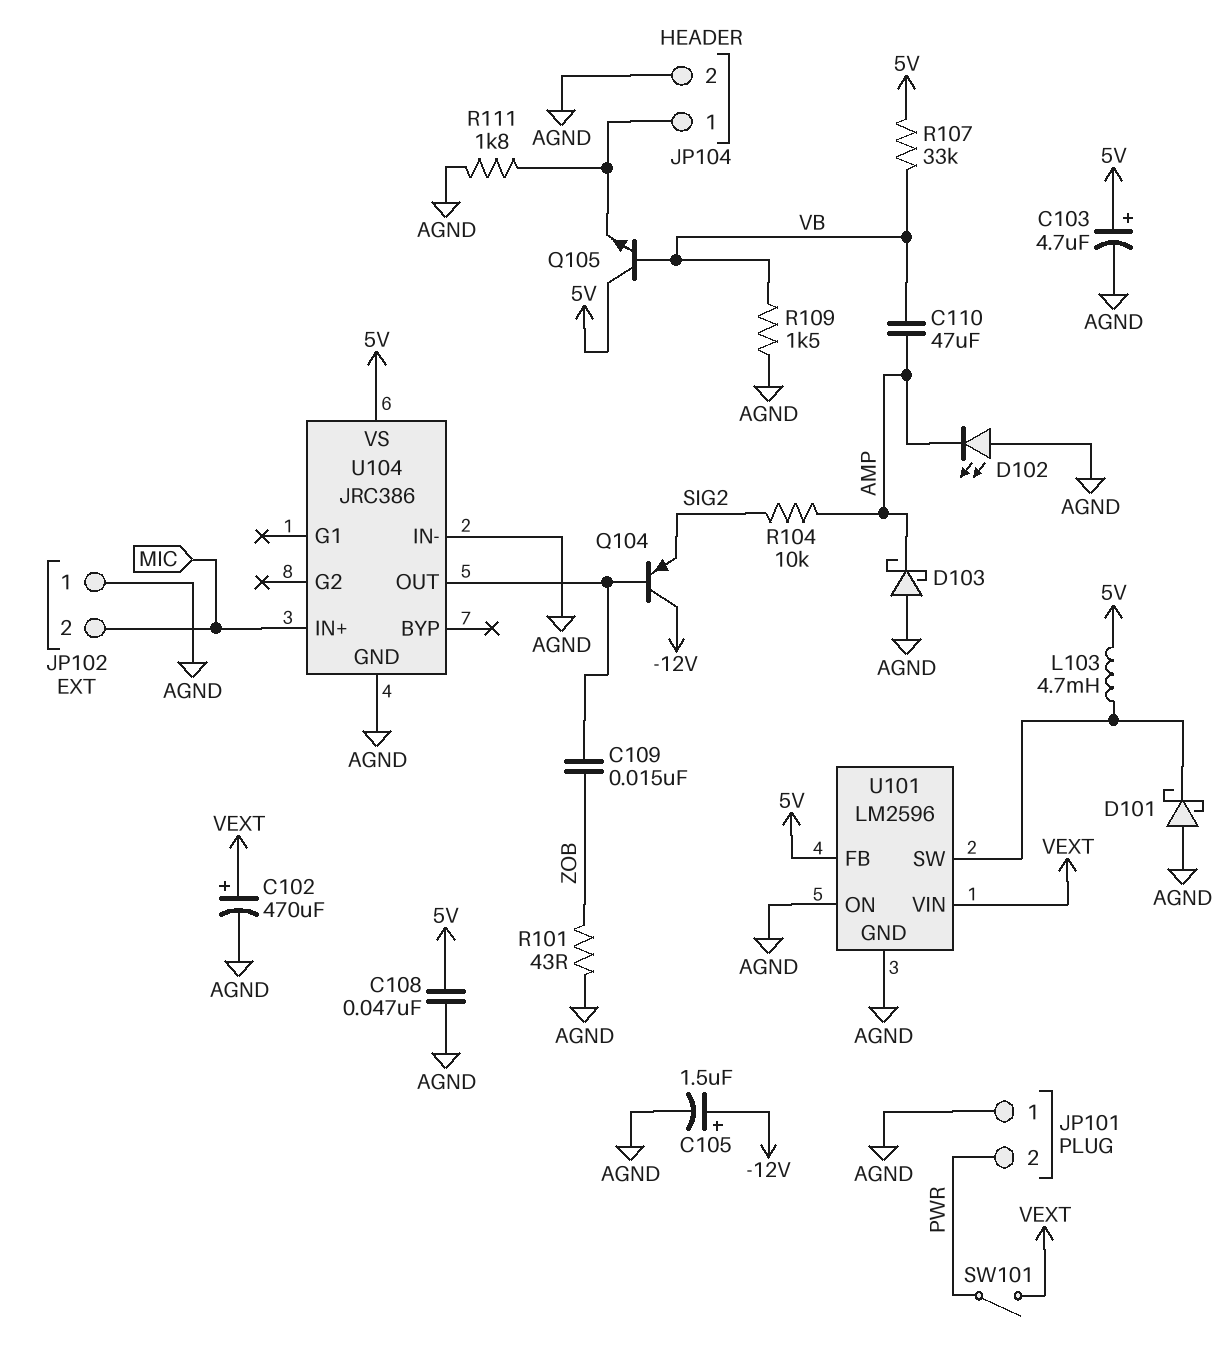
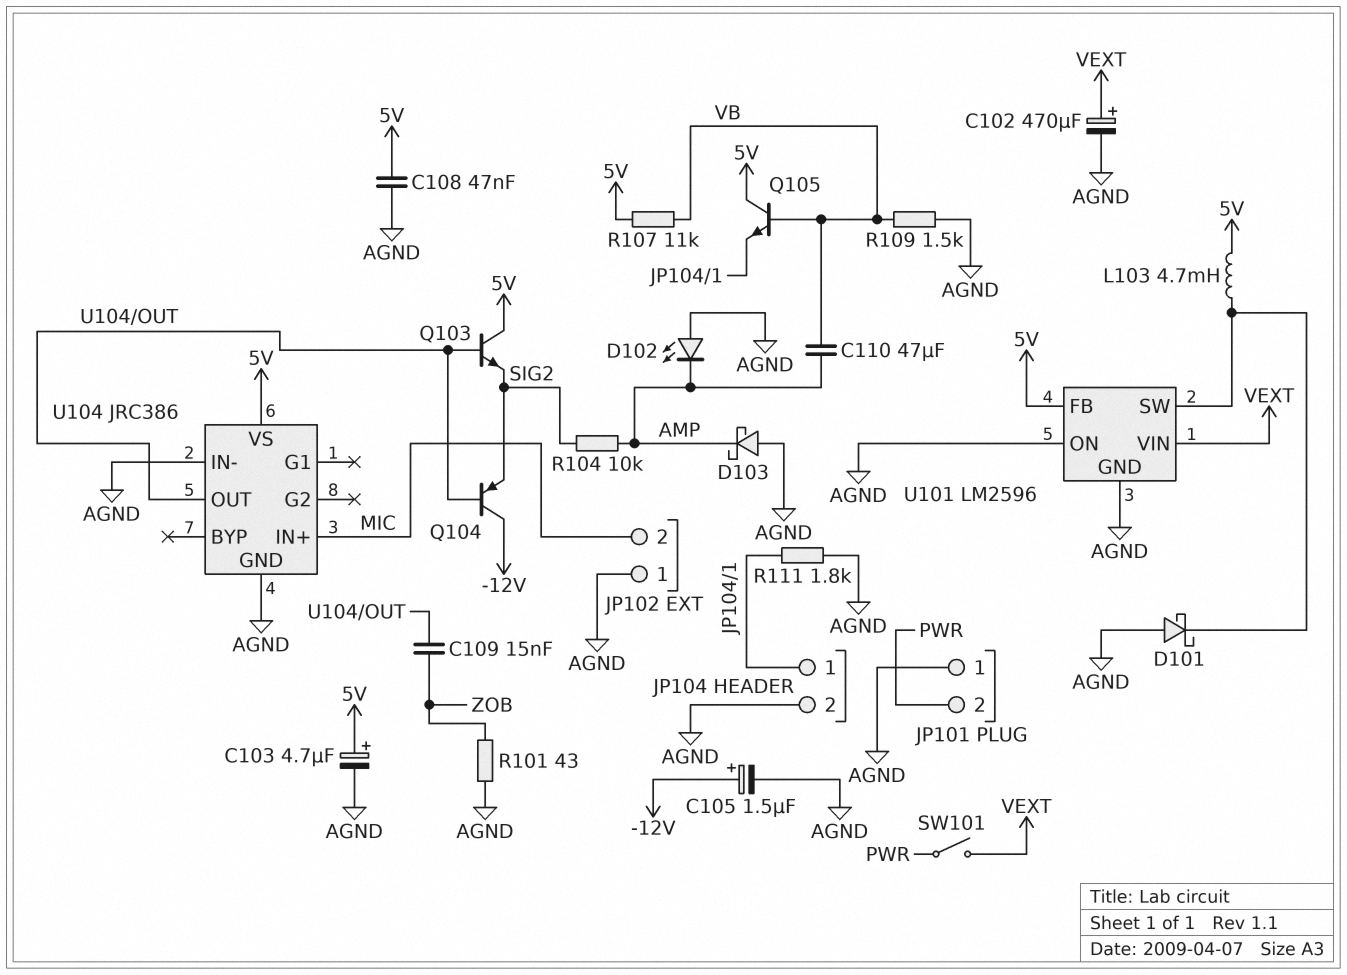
Q103: none -> NPN (B U104/OUT, C 5V, E SIG2)
R107: 33k (5V, VB) -> 11k (5V, VB)

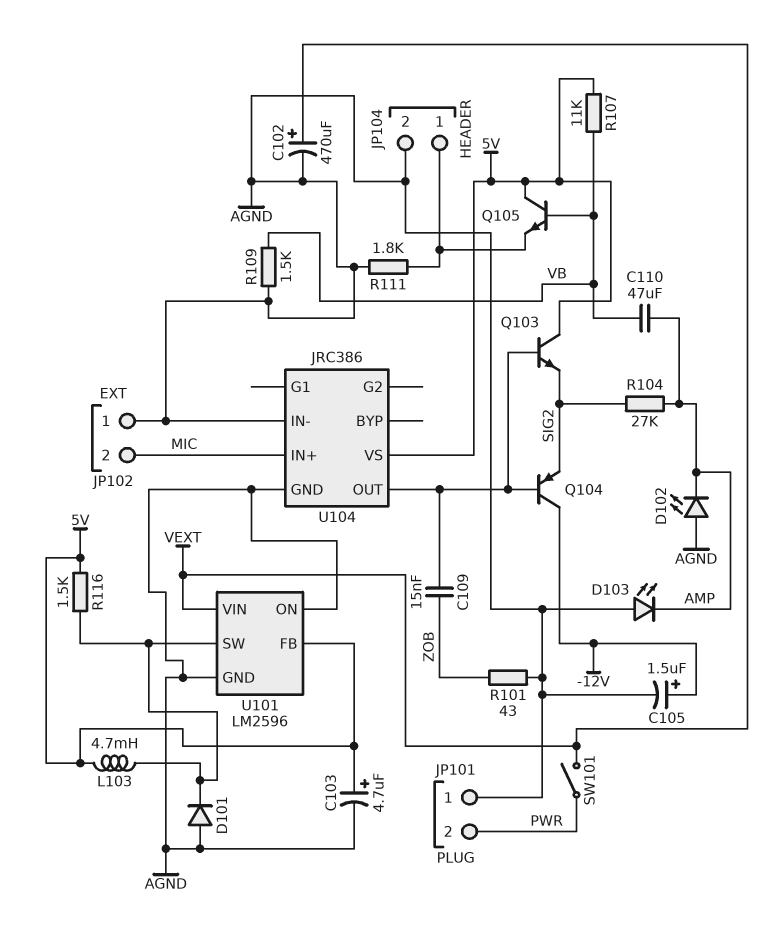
C108: 47nF (5V, AGND) -> none
D101: schottky (A AGND, K U101/SW) -> diode (A AGND, K U101/SW)
D103: schottky (A AGND, K AMP) -> LED (A AGND, K AMP)
R104: 10k (AMP, SIG2) -> 27k (AMP, SIG2)
R116: none -> 1.5k (5V, U101/SW)

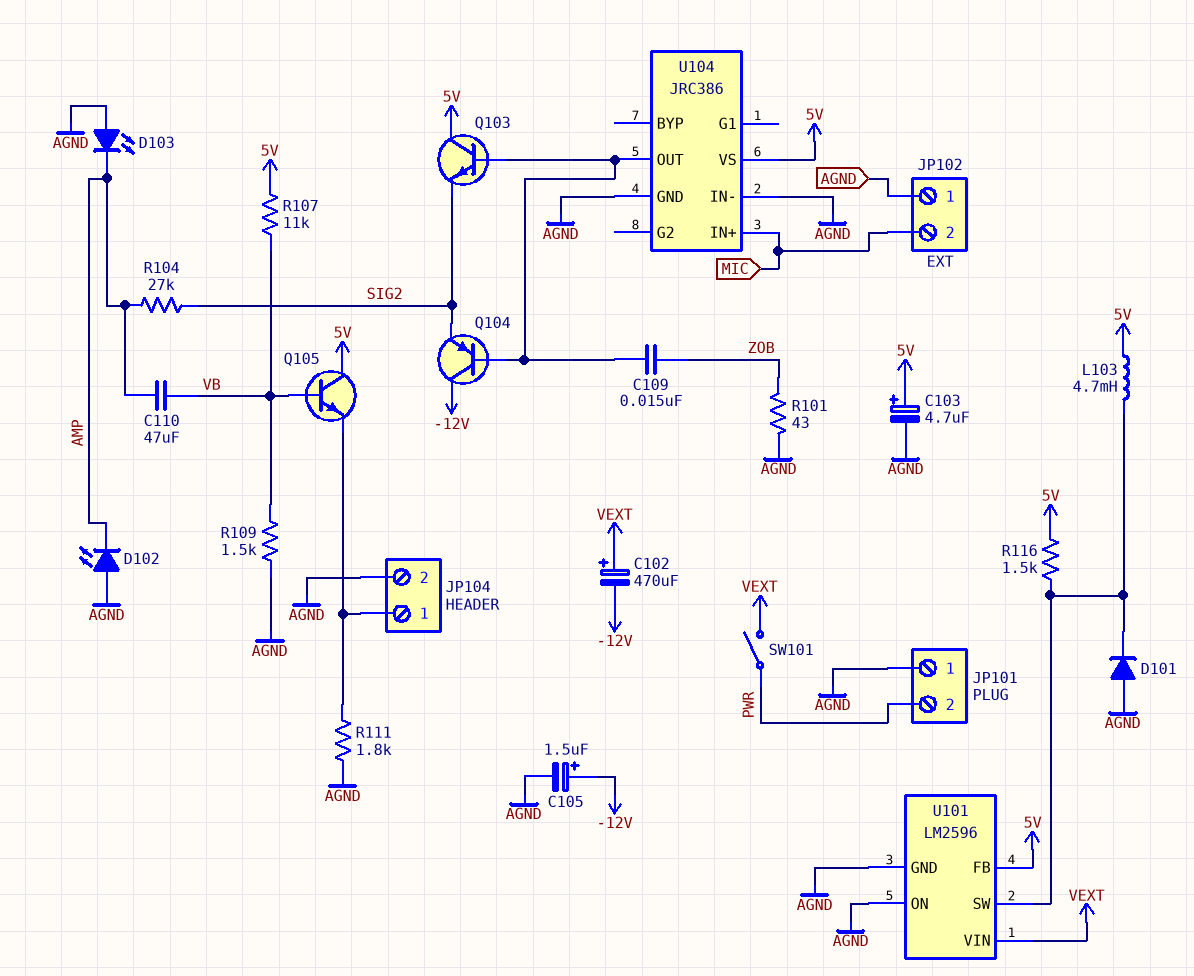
C102: 470uF (plus VEXT, minus AGND) -> 470uF (plus VEXT, minus -12V)

